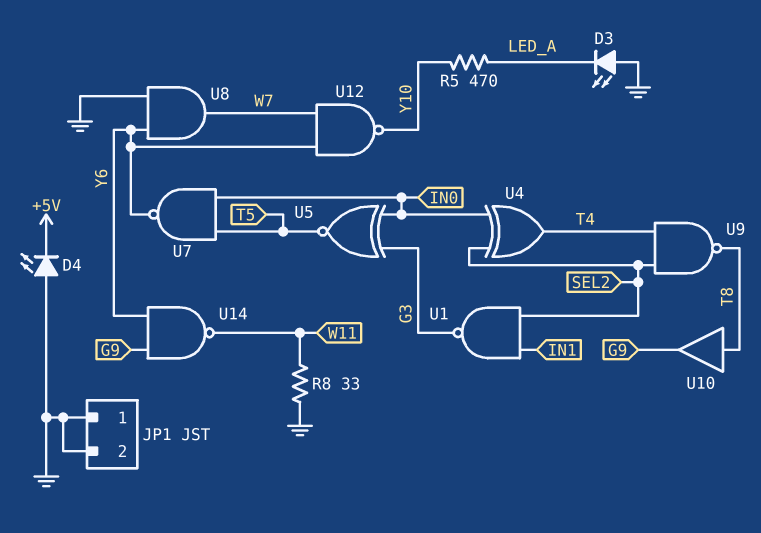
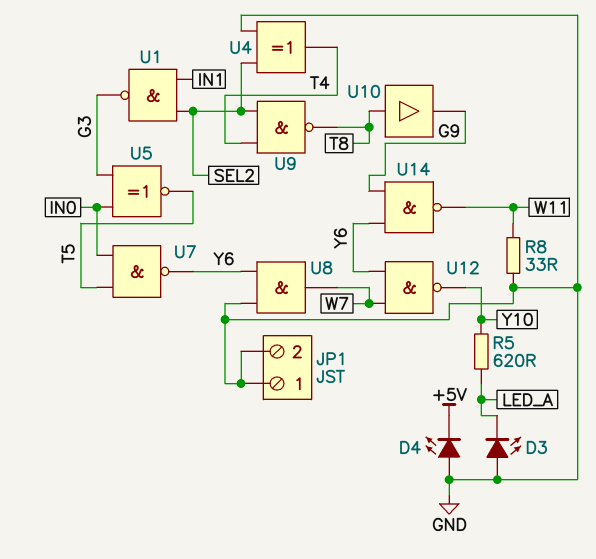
R5: 470 (LED_A, Y10) -> 620 (LED_A, Y10)
U4: XOR (in IN0, in SEL2, out T4) -> XOR (in GND, in SEL2, out T4)

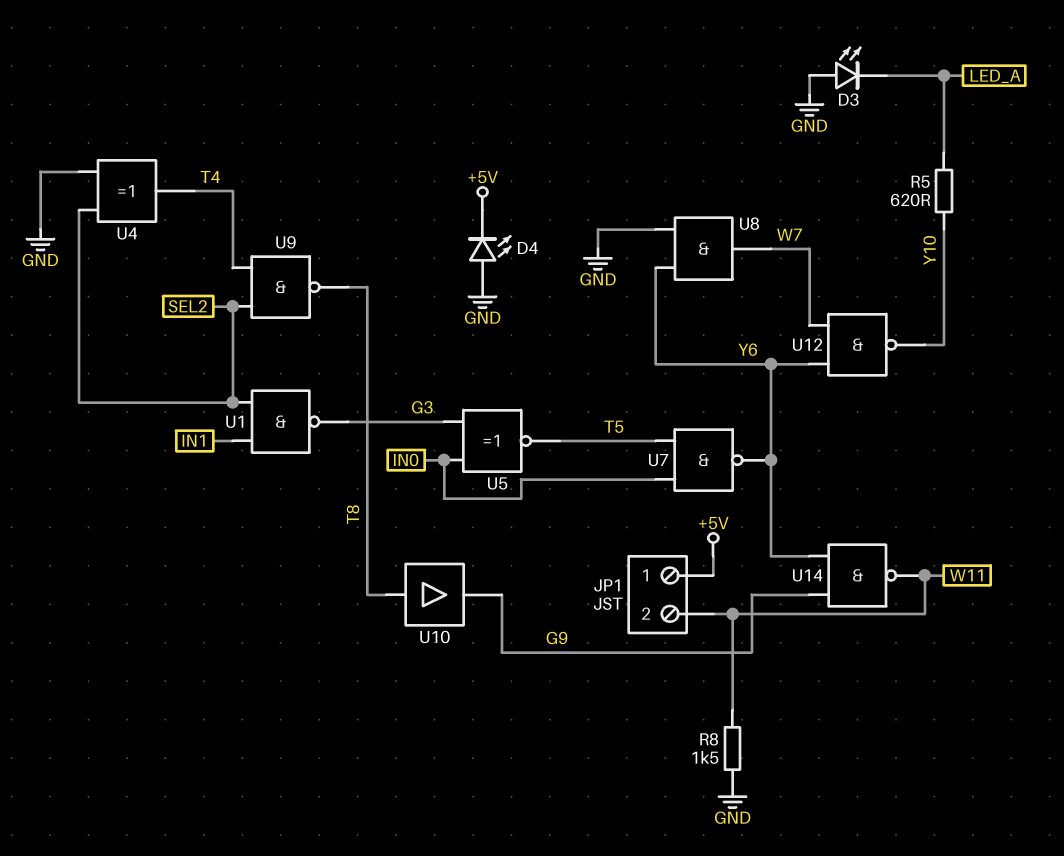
JP1 pin 1: GND -> +5V
JP1 pin 2: GND -> W11
R8: 33 (GND, W11) -> 1.5k (GND, W11)

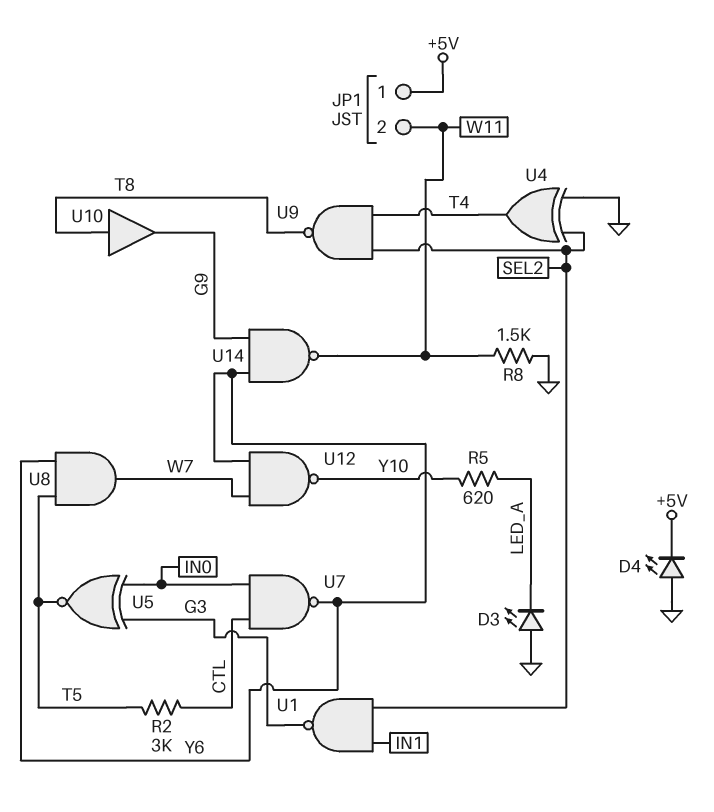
R2: none -> 3k (CTL, T5)
U7: NAND (in IN0, in T5, out Y6) -> NAND (in CTL, in IN0, out Y6)
U8: AND (in GND, in Y6, out W7) -> AND (in T5, in Y6, out W7)

